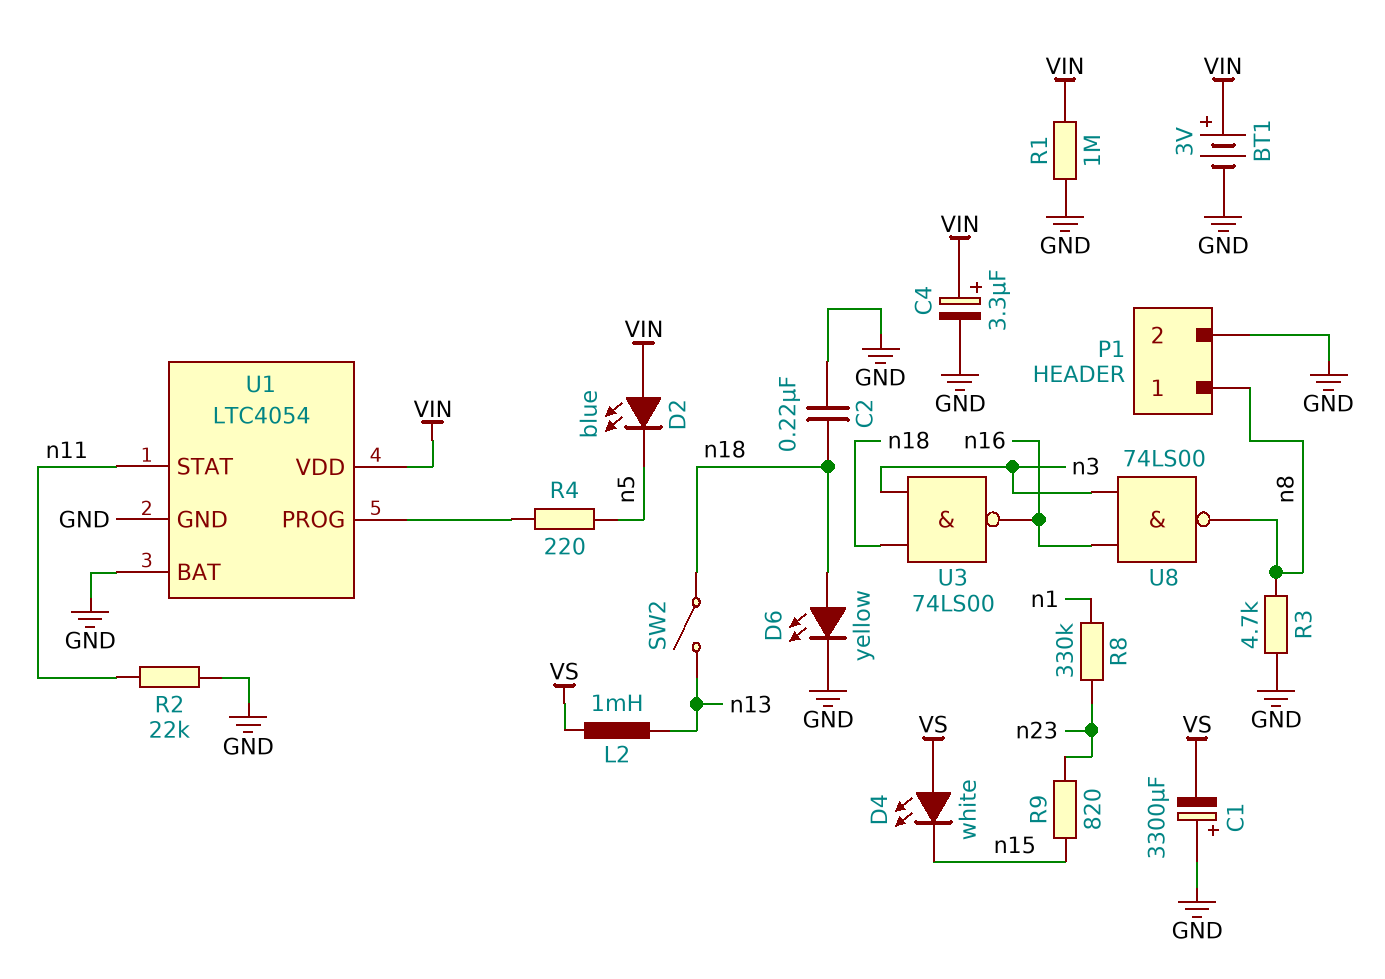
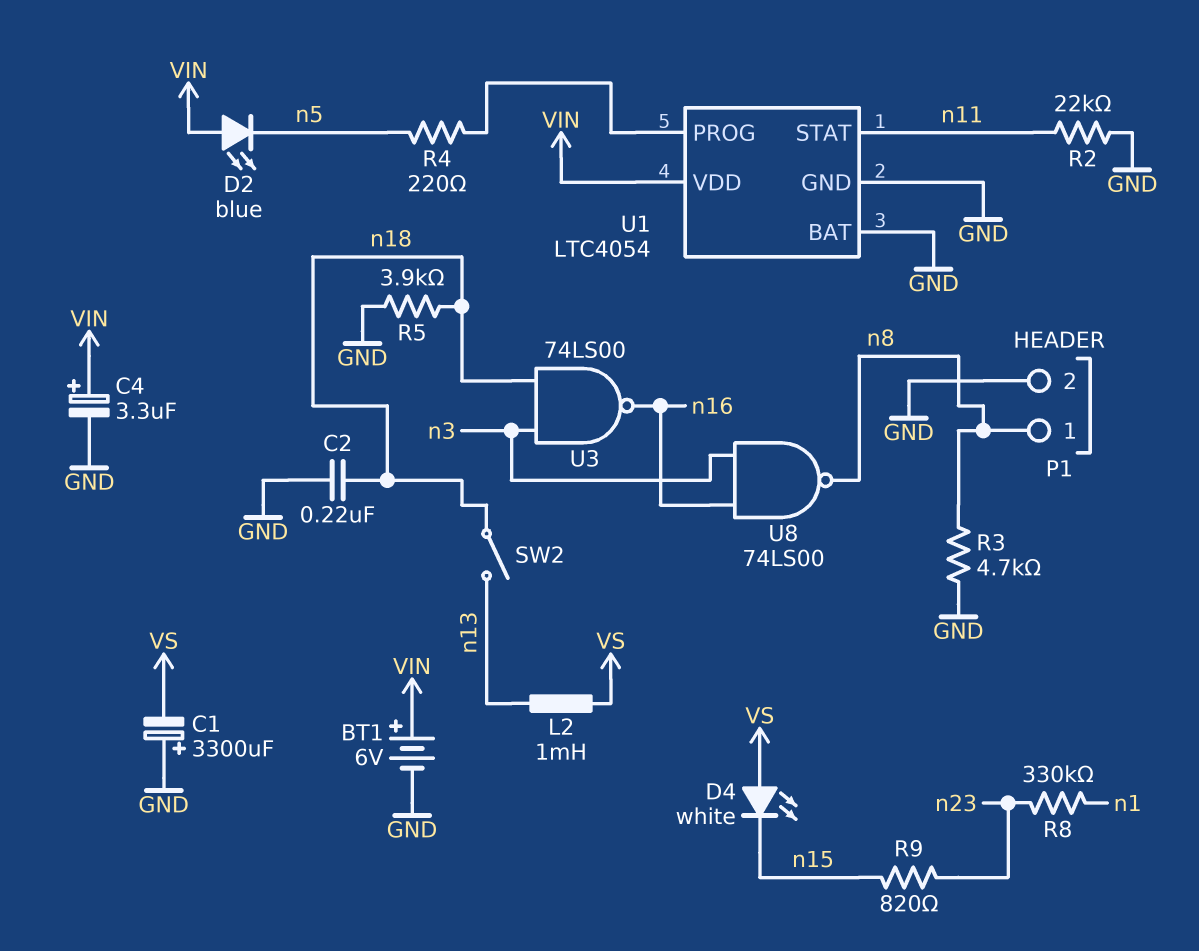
BT1: 3V (plus VIN, minus GND) -> 6V (plus VIN, minus GND)
D6: LED yellow (A n18, K GND) -> none
R1: 1M (GND, VIN) -> none
R5: none -> 3.9k (GND, n18)

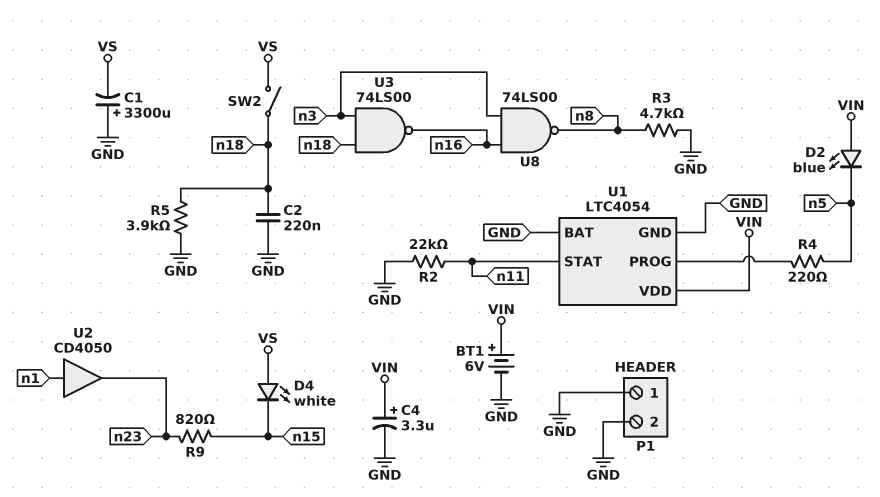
L2: 1mH (VS, n13) -> none
P1 pin 1: n8 -> GND
R8: 330k (n1, n23) -> none
SW2: switch (n13, n18) -> switch (VS, n18)
U2: none -> buffer CD4050 (in n1, out n23)

